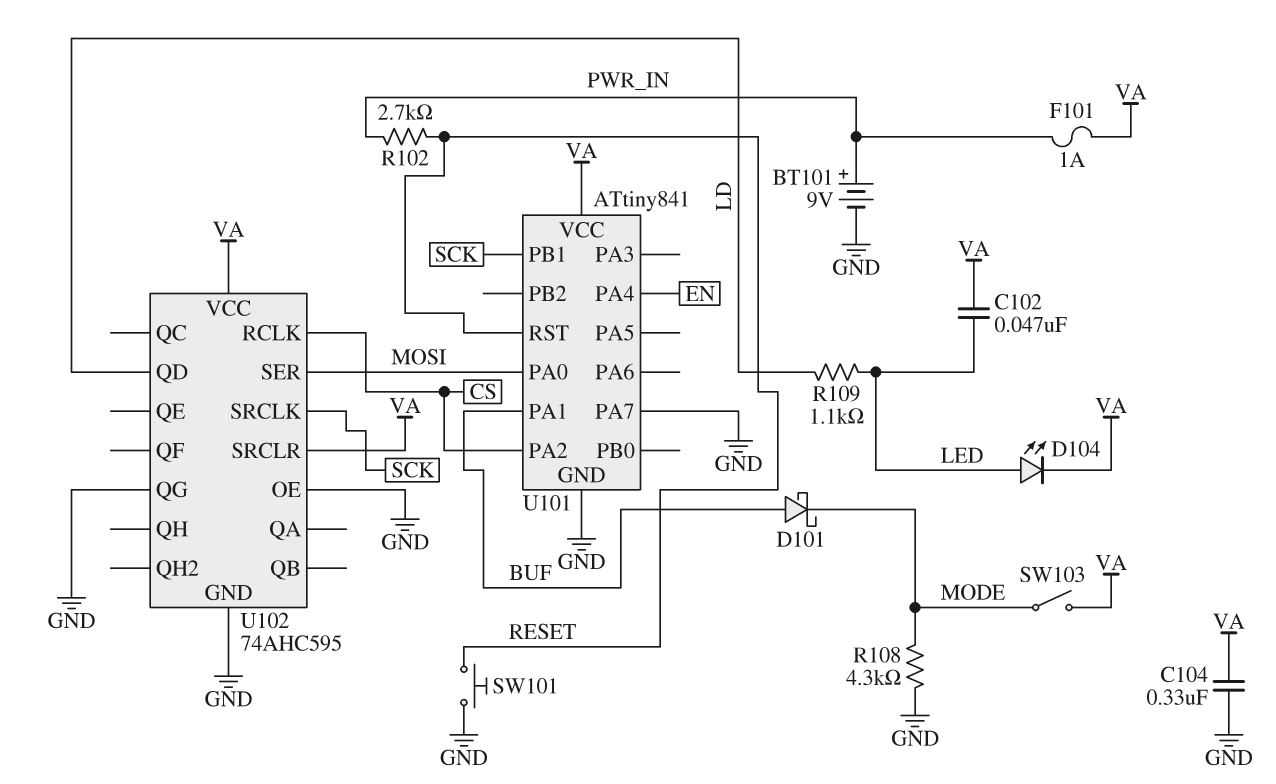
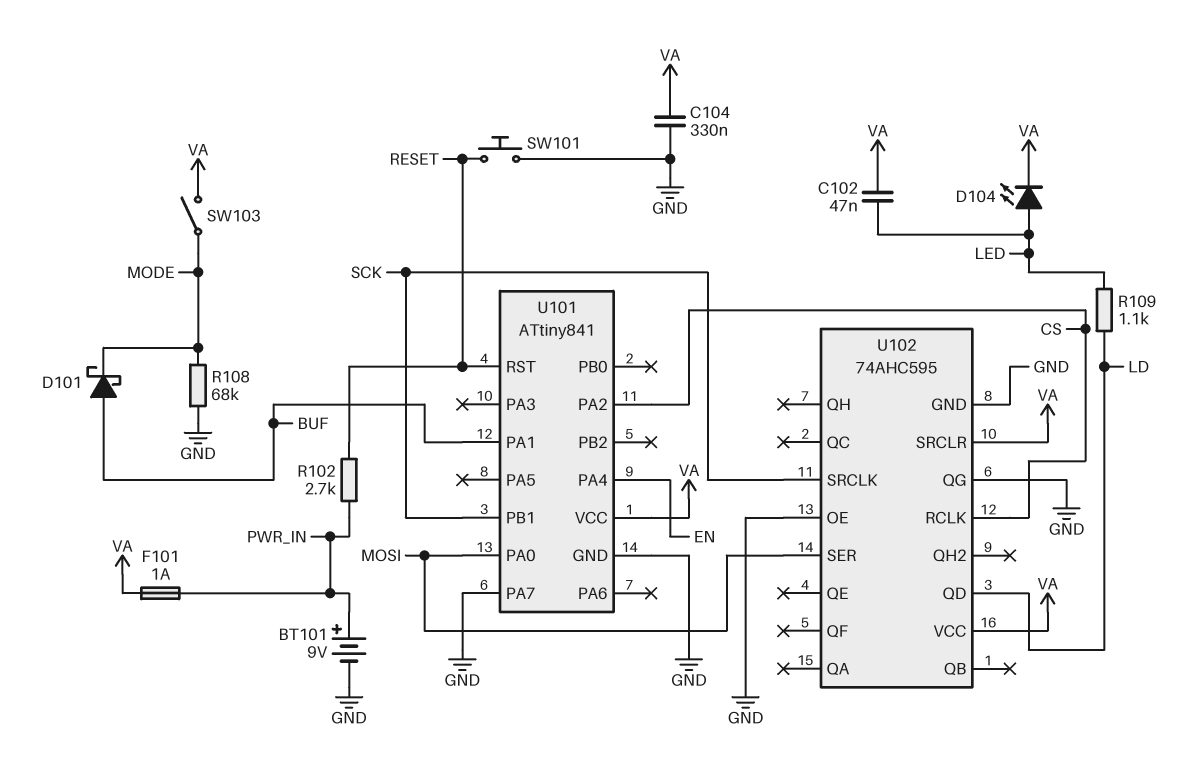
R108: 4.3k (GND, MODE) -> 68k (GND, MODE)

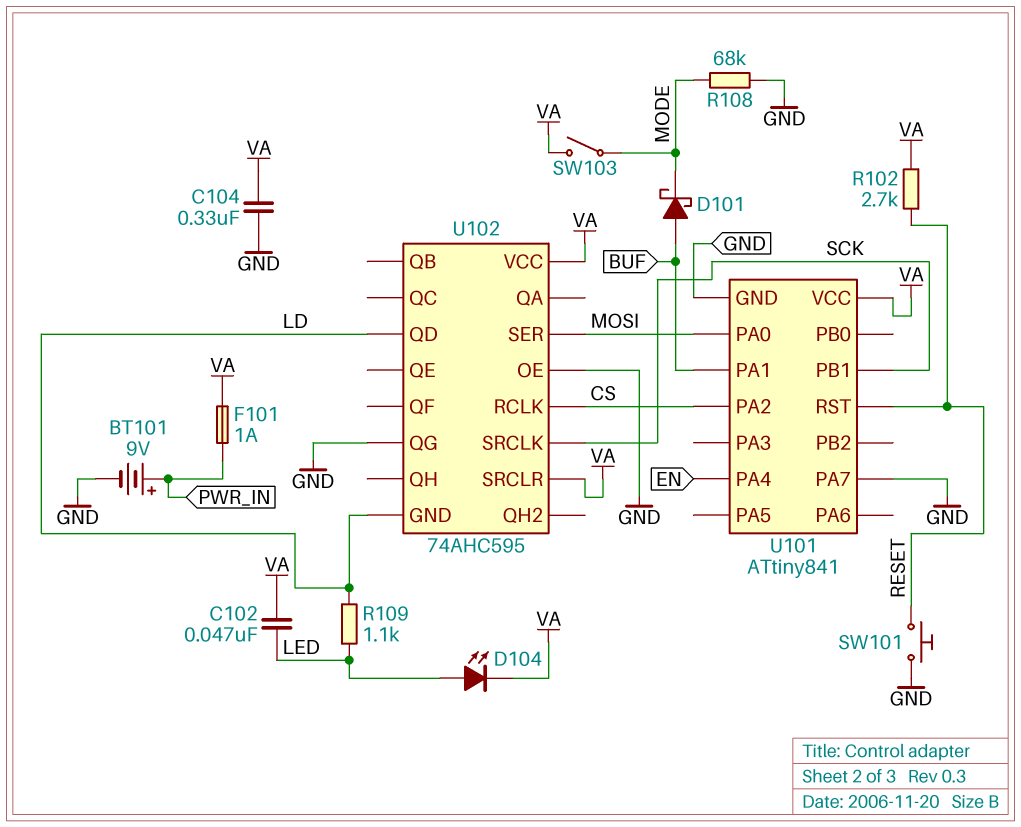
R102: 2.7k (PWR_IN, RESET) -> 2.7k (RESET, VA)
U102 pin GND: GND -> LD

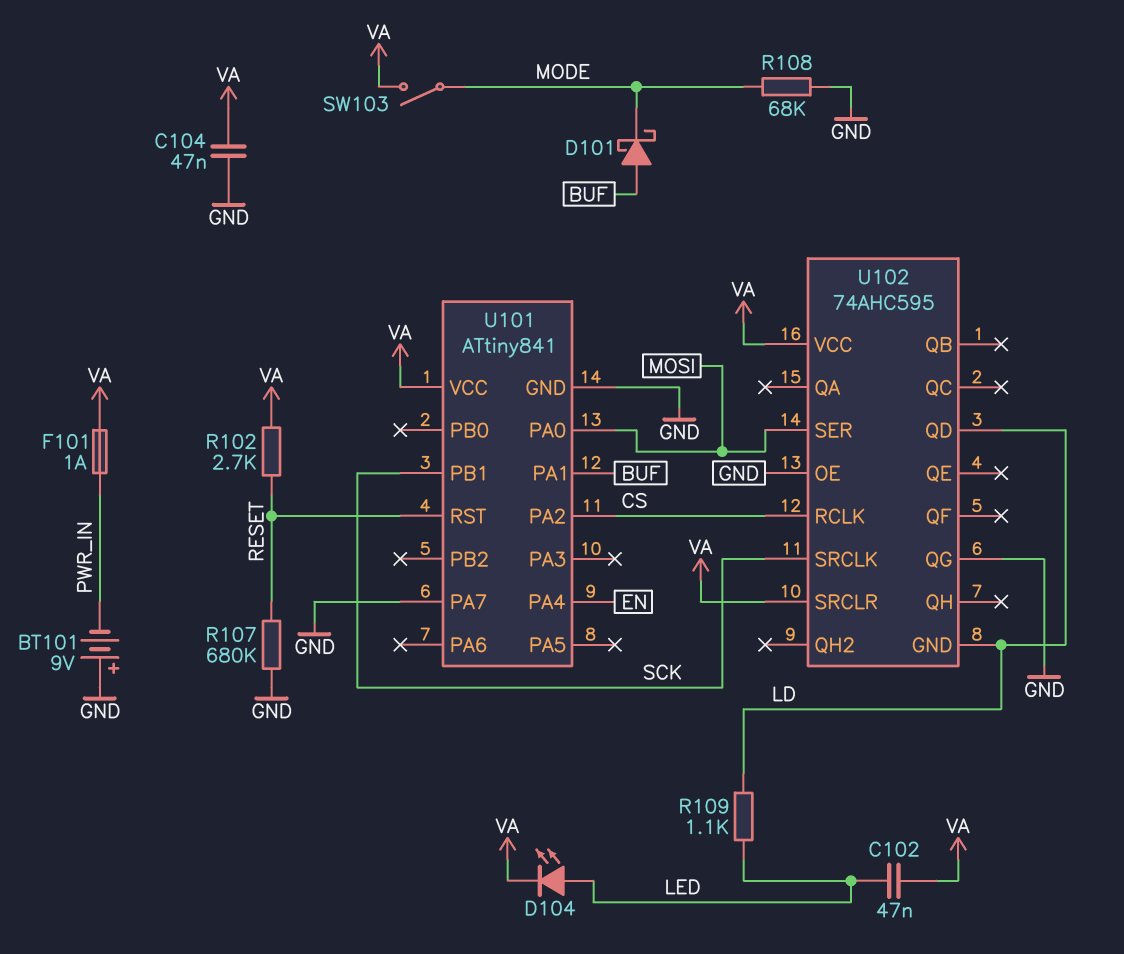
BT101: 9V (plus PWR_IN, minus GND) -> 9V (plus GND, minus PWR_IN)
C104: 330nF (GND, VA) -> 47nF (GND, VA)
R107: none -> 680k (GND, RESET)
SW101: button (GND, RESET) -> none

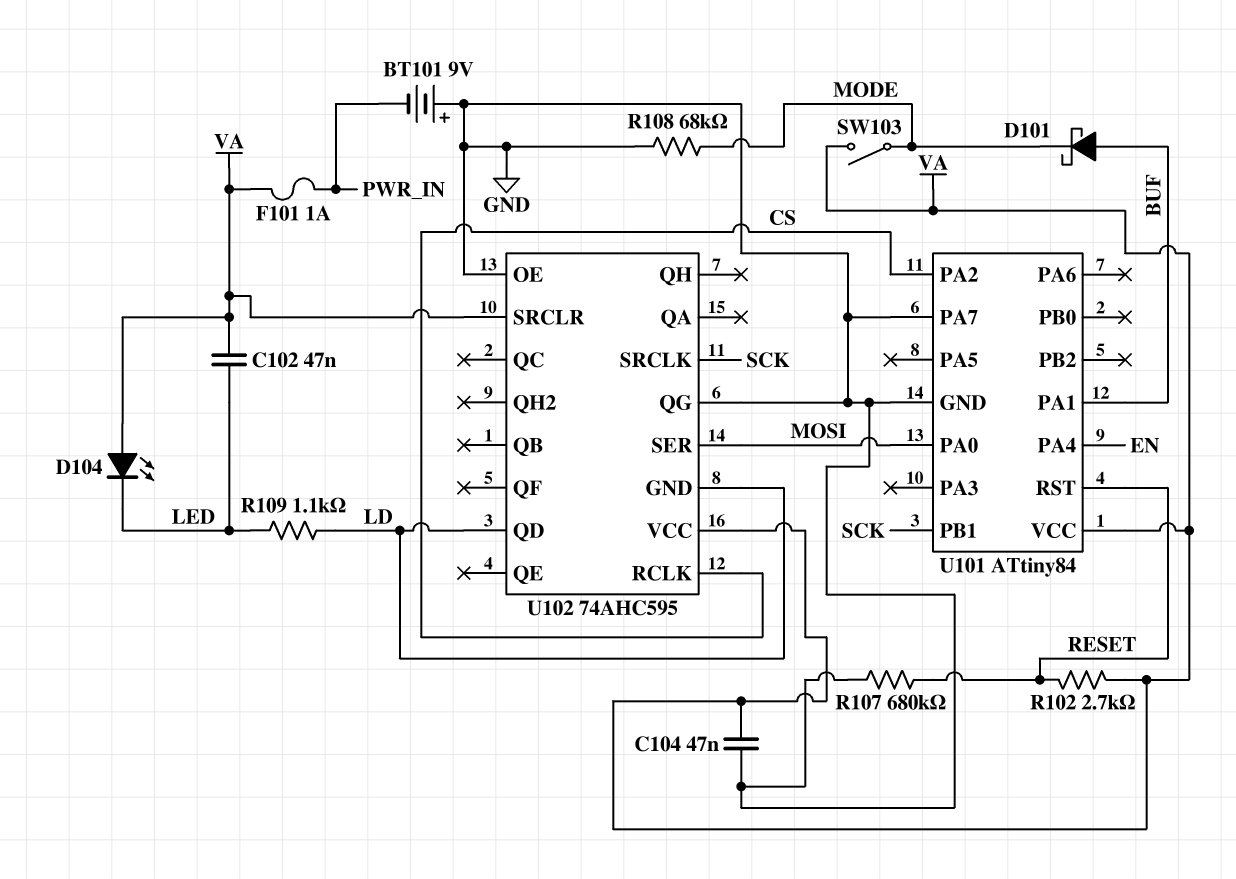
D104: LED (A LED, K VA) -> LED (A VA, K LED)
U101: ATtiny841 -> ATtiny84

